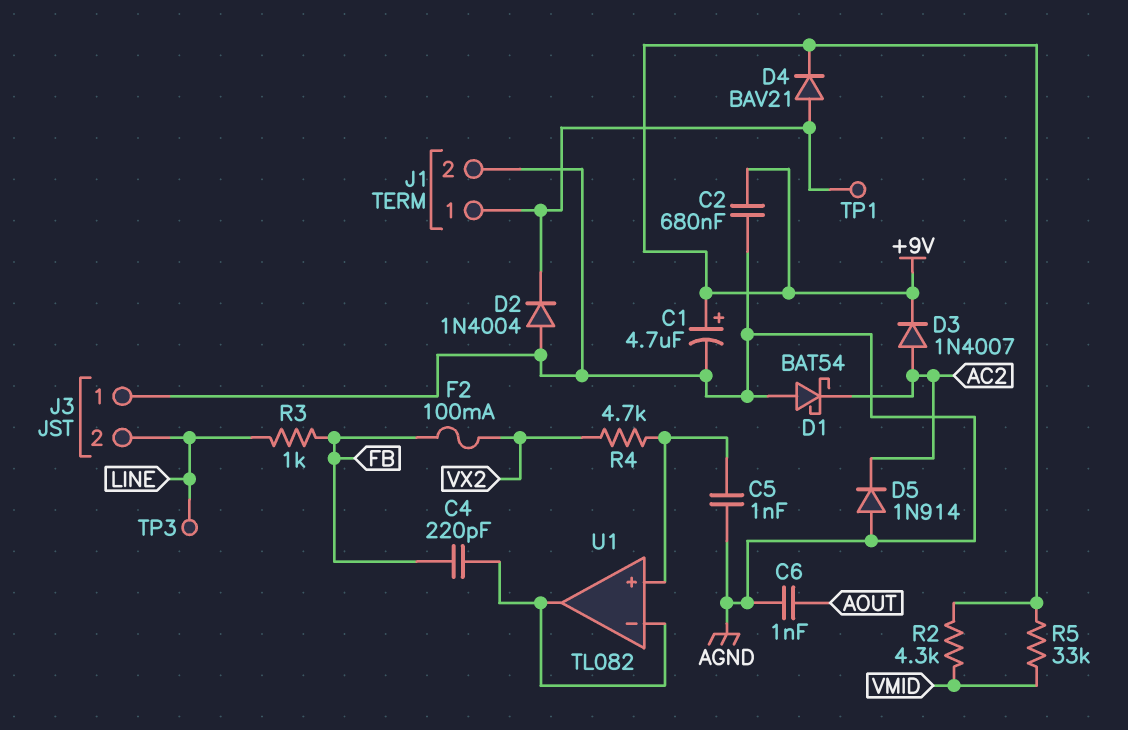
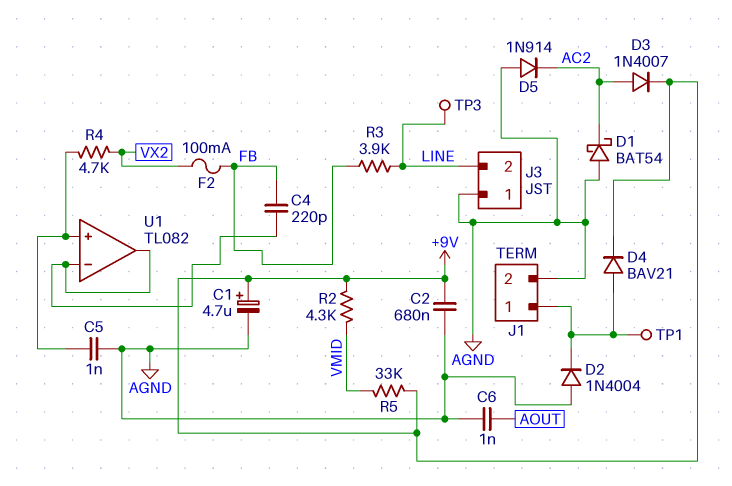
R3: 1k (FB, LINE) -> 3.9k (FB, LINE)

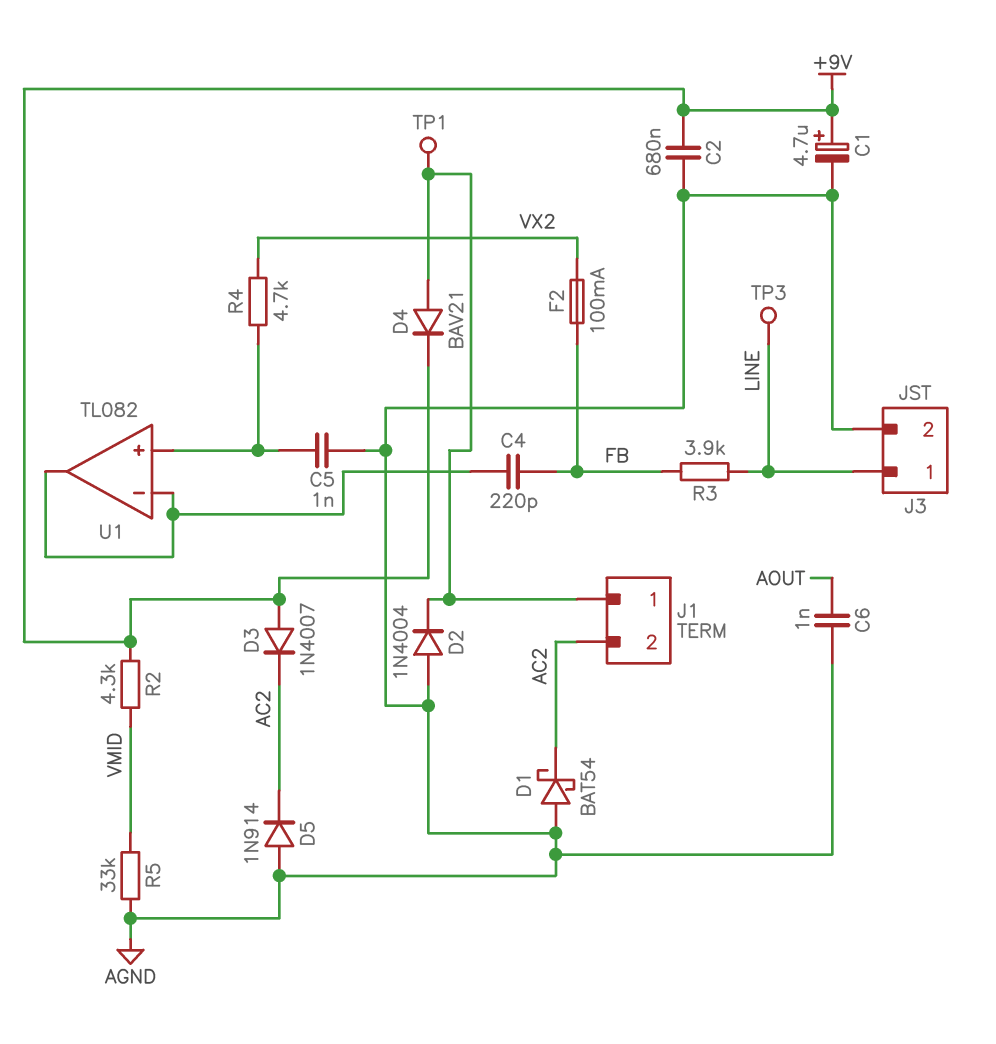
D3: diode 1N4007 (A AC2, K +9V) -> diode 1N4007 (A +9V, K AC2)
J1 pin 2: AGND -> AC2
J3 pin 1: AGND -> LINE
J3 pin 2: LINE -> AGND
R5: 33k (+9V, VMID) -> 33k (AGND, VMID)

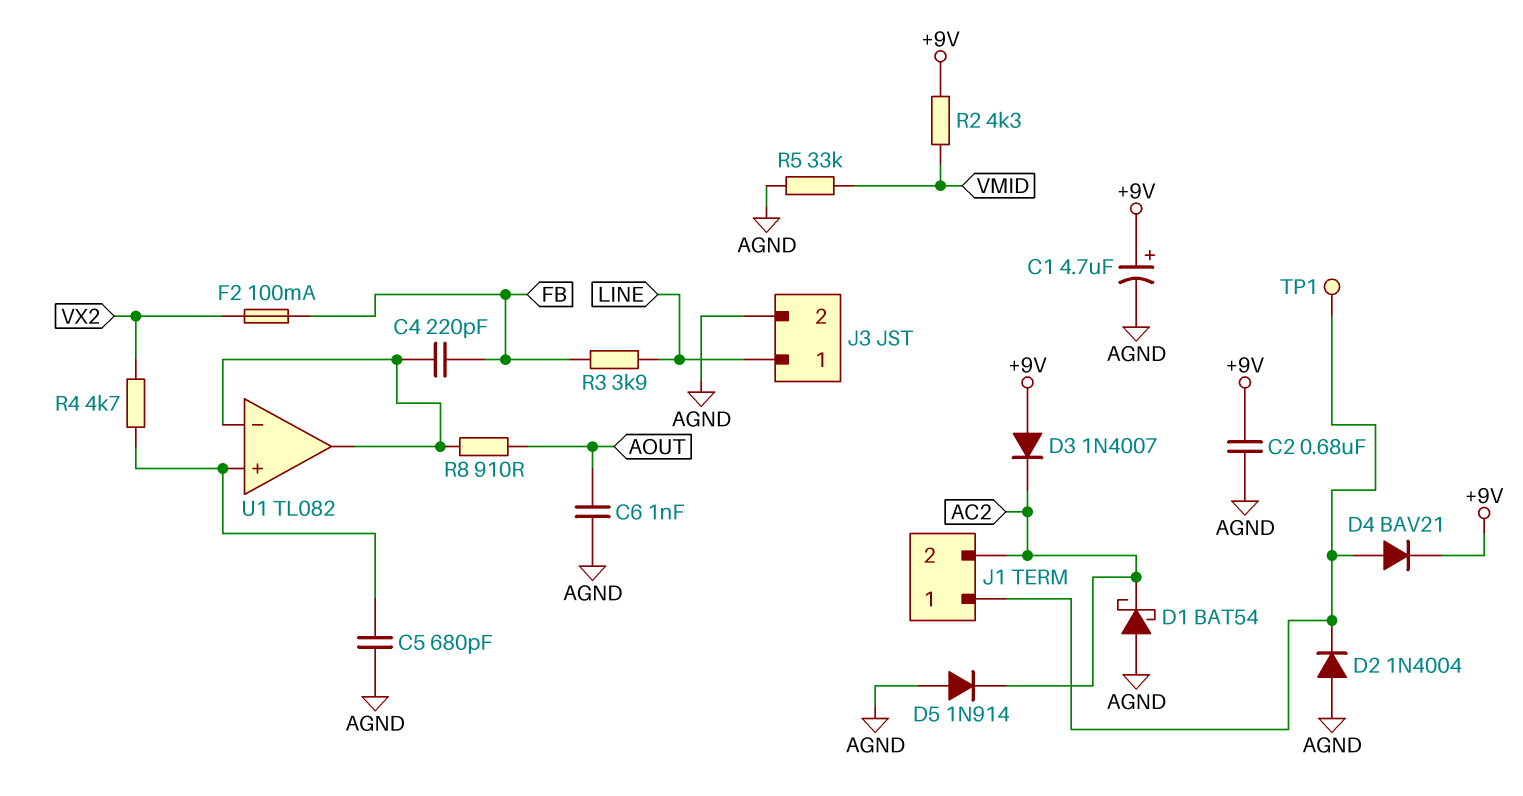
C5: 1nF (AGND, U1/in+) -> 680pF (AGND, U1/in+)
R8: none -> 910 (AOUT, U1/in-)
TP3: test point (LINE) -> none

